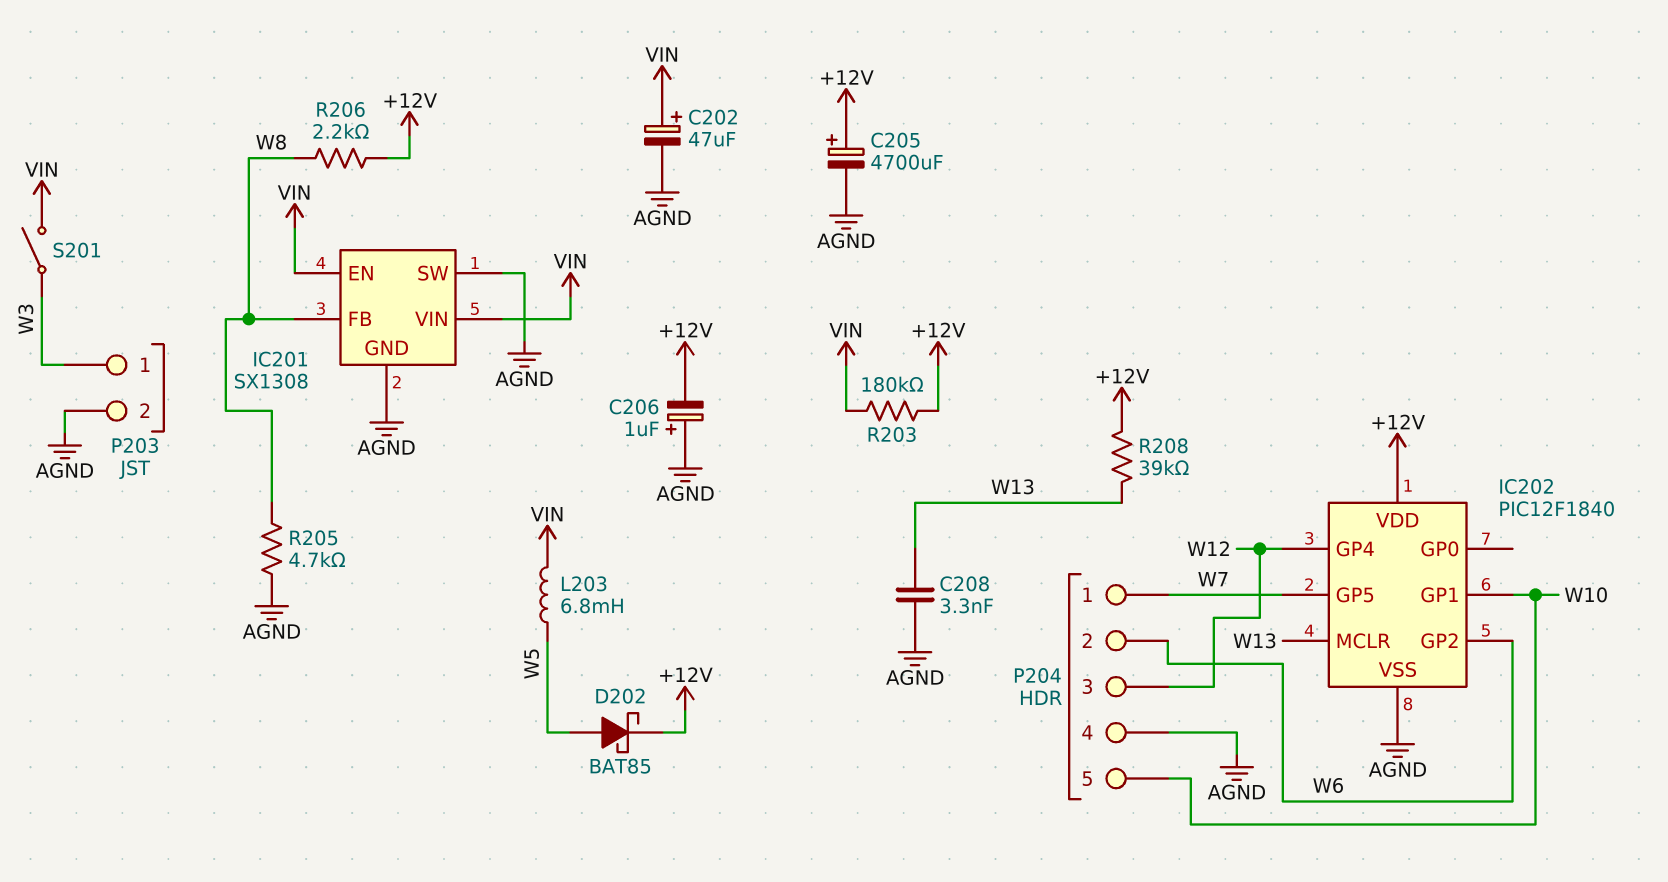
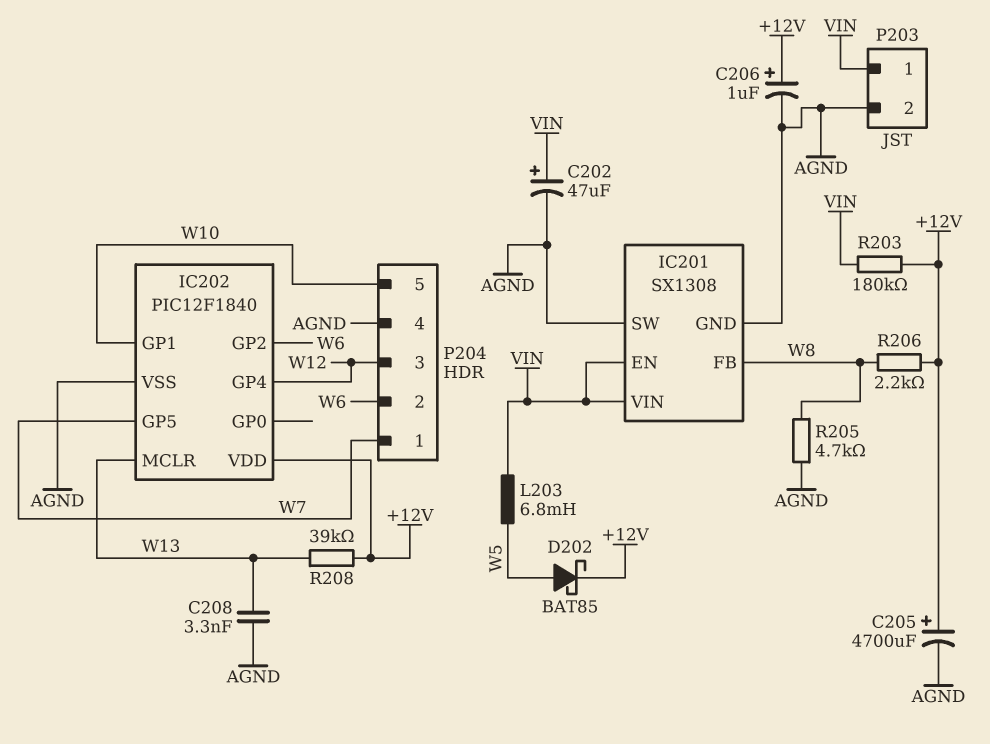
C206: 1uF (plus AGND, minus +12V) -> 1uF (plus +12V, minus AGND)
P203 pin 1: W3 -> VIN
S201: switch (VIN, W3) -> none

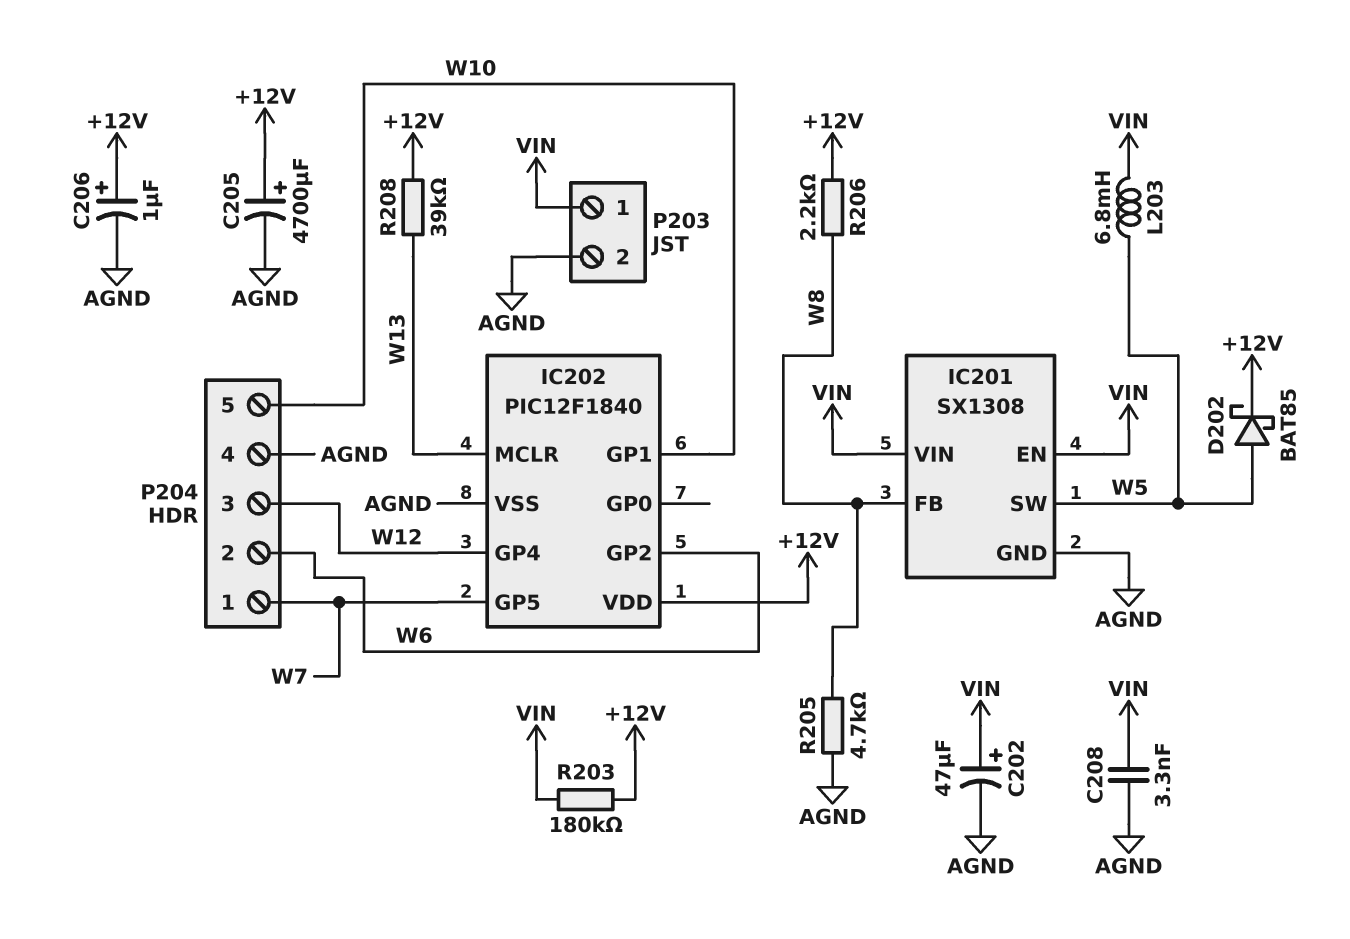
C208: 3.3nF (AGND, W13) -> 3.3nF (AGND, VIN)
IC201 pin SW: AGND -> W5

